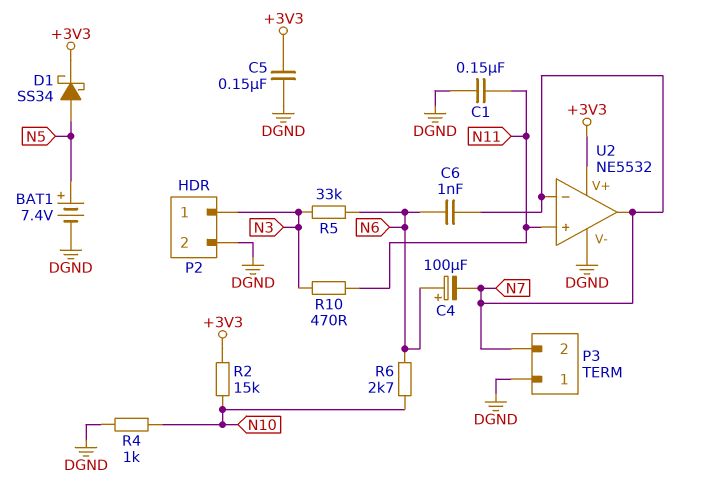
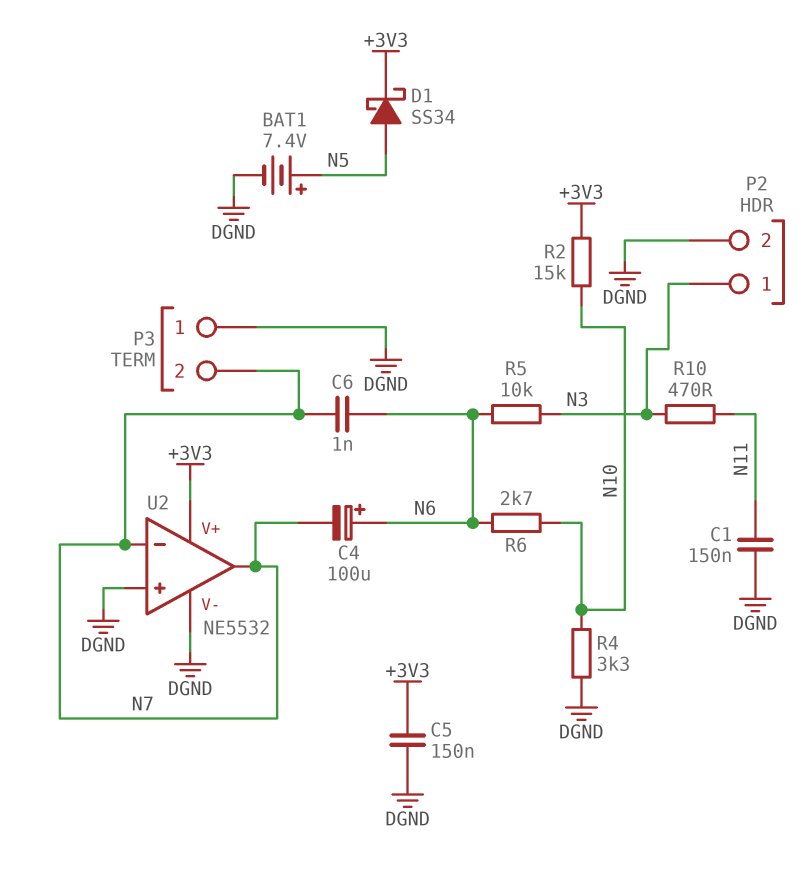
R4: 1k (DGND, N10) -> 3.3k (DGND, N10)
R5: 33k (N3, N6) -> 10k (N3, N6)
U2 pin in+: N11 -> DGND

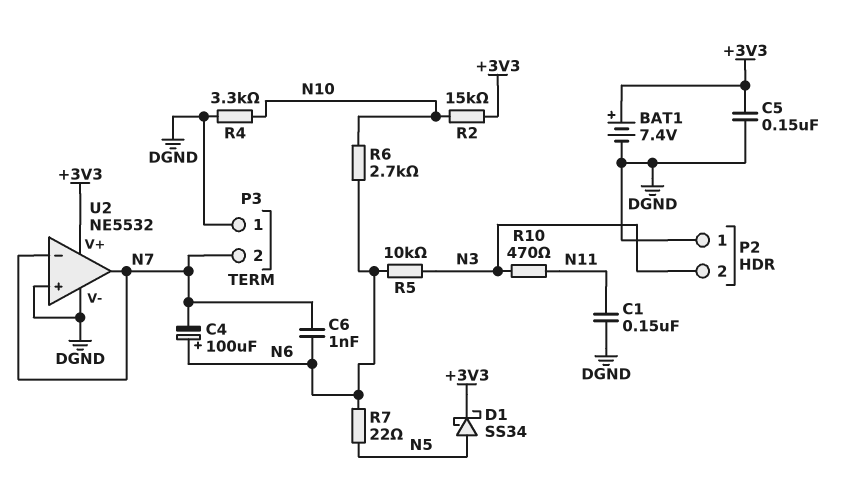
BAT1: 7.4V (plus N5, minus DGND) -> 7.4V (plus +3V3, minus DGND)
P2 pin 1: N3 -> DGND
P2 pin 2: DGND -> N3
R7: none -> 22 (N5, N6)

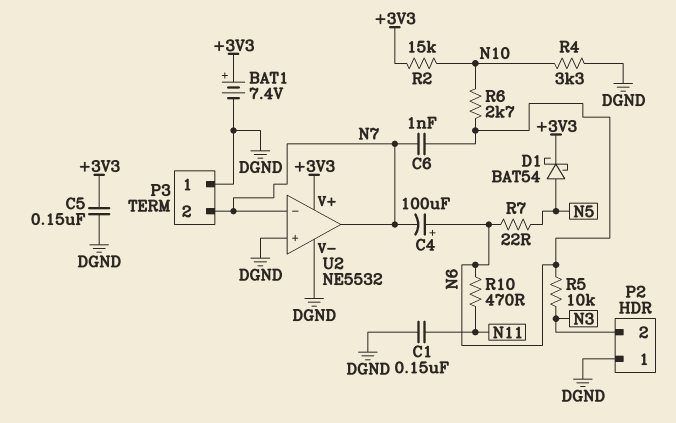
D1: schottky SS34 (A N5, K +3V3) -> schottky BAT54 (A N5, K +3V3)
R10: 470 (N3, N11) -> 470 (N6, N11)

